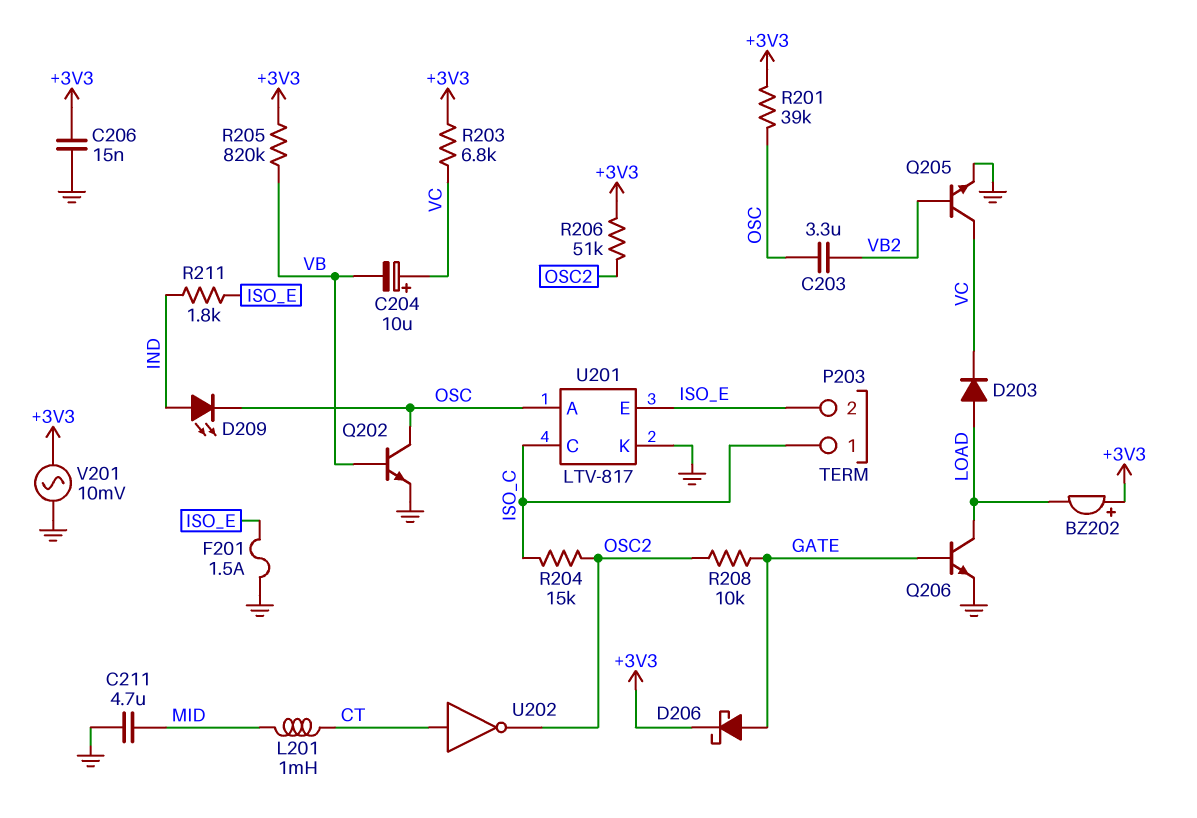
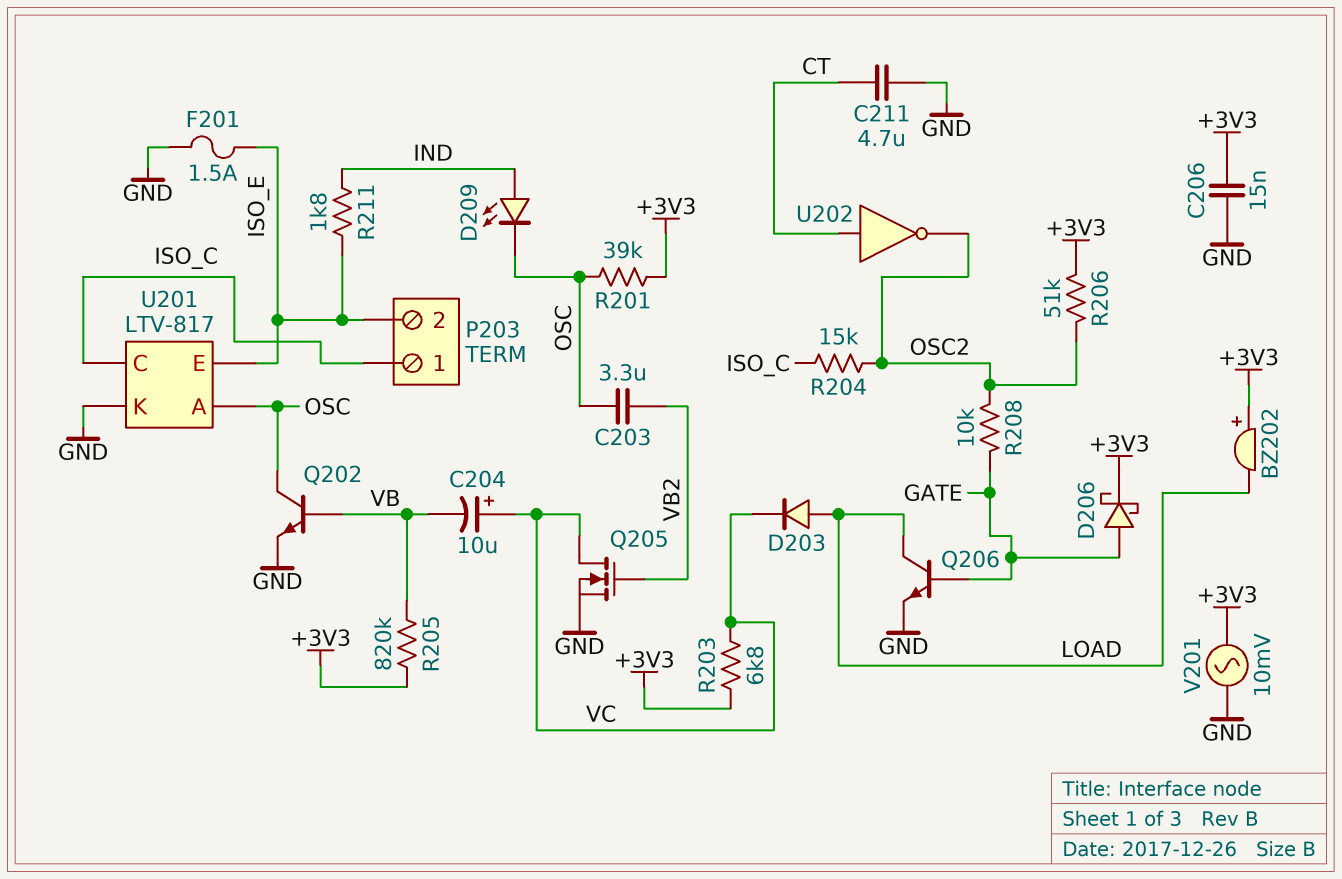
C211: 4.7uF (GND, MID) -> 4.7uF (CT, GND)
L201: 1mH (CT, MID) -> none
Q205: NPN (B VB2, C VC, E GND) -> NMOS (G VB2, D VC, S GND)

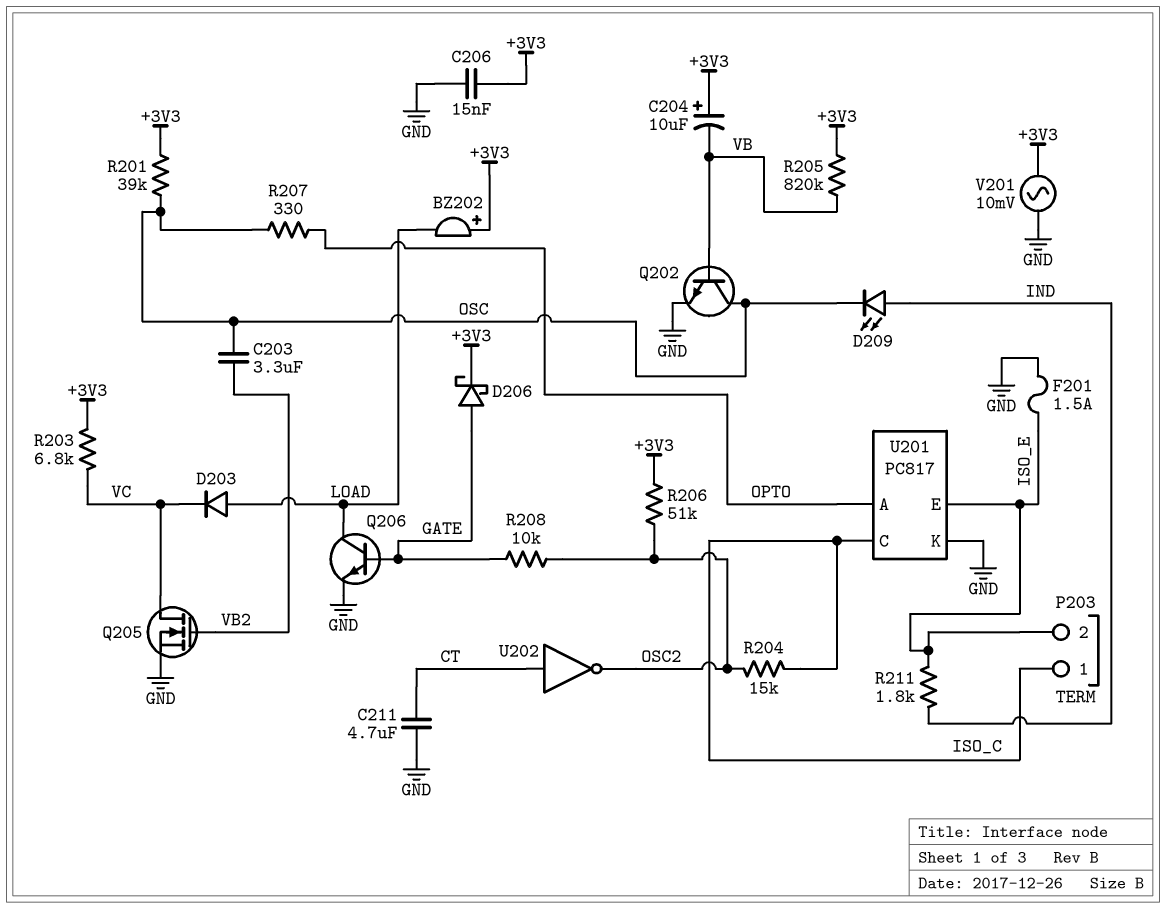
C204: 10uF (plus VC, minus VB) -> 10uF (plus +3V3, minus VB)
R207: none -> 330 (OPTO, OSC)
U201: LTV-817 -> PC817
U201 pin A: OSC -> OPTO

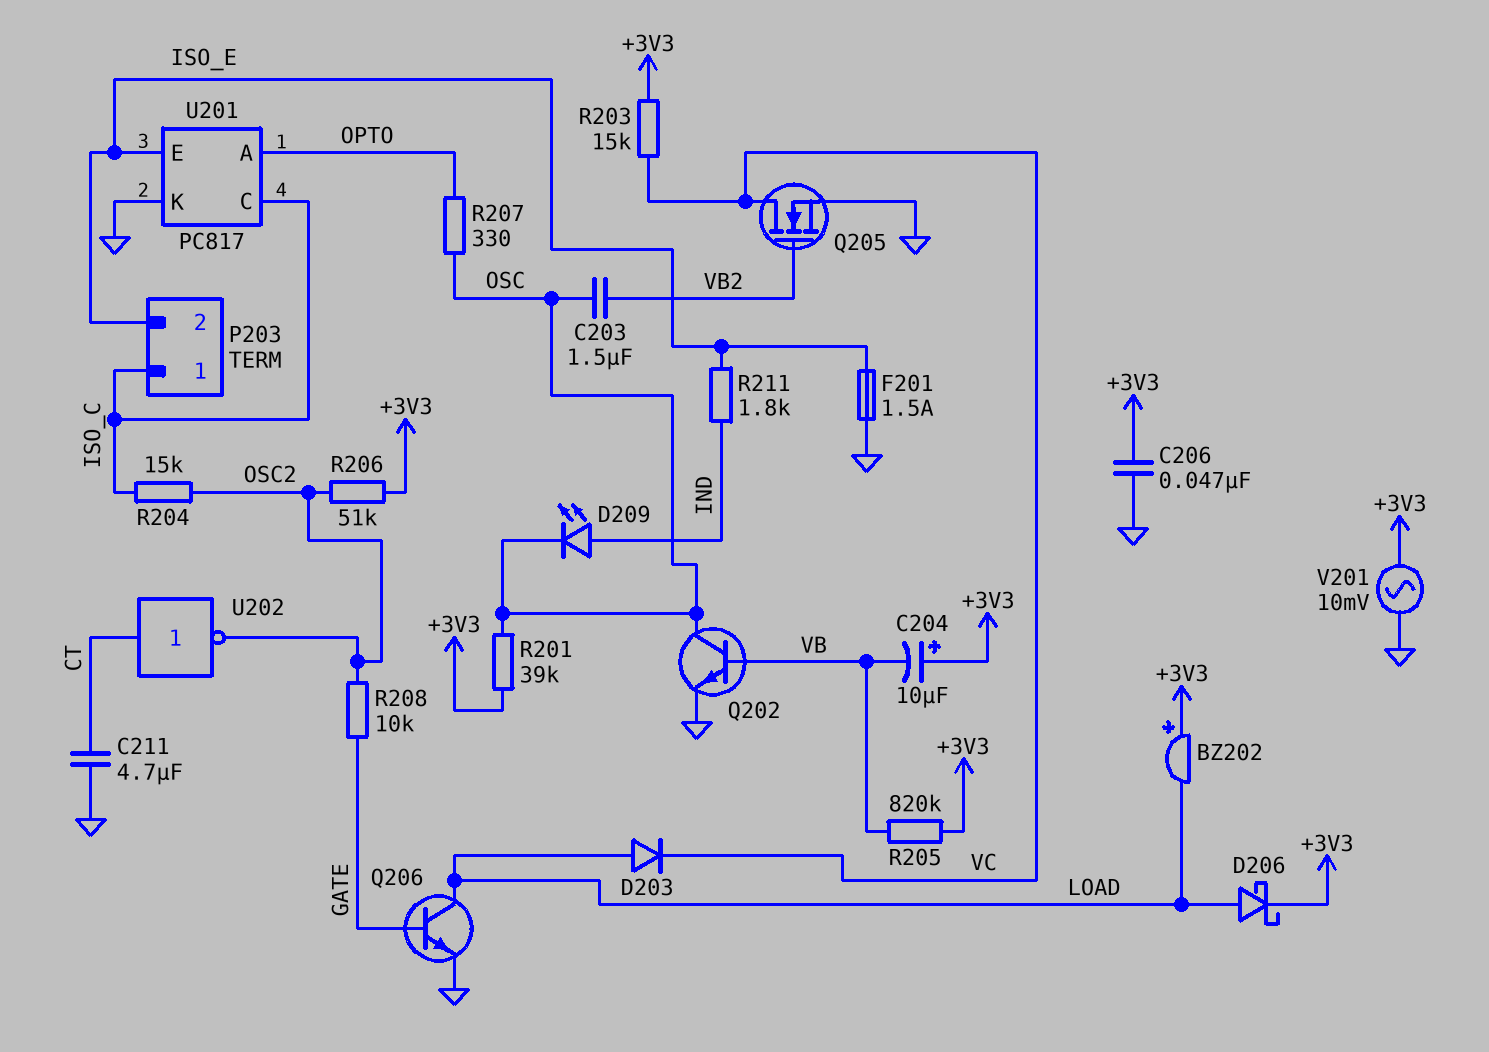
C203: 3.3uF (OSC, VB2) -> 1.5uF (OSC, VB2)
C206: 15nF (+3V3, GND) -> 47nF (+3V3, GND)
D206: schottky (A GATE, K +3V3) -> schottky (A LOAD, K +3V3)
R203: 6.8k (+3V3, VC) -> 15k (+3V3, VC)

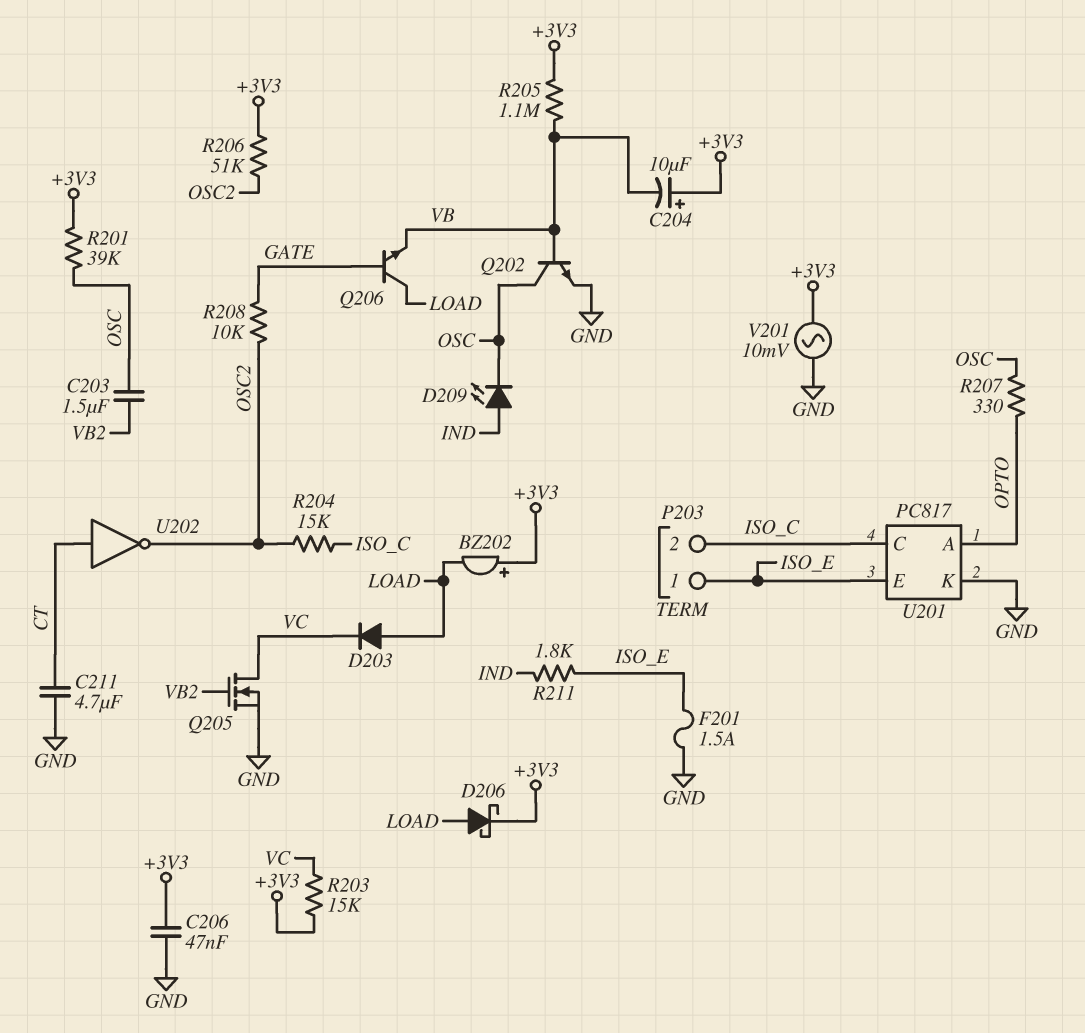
P203 pin 1: ISO_C -> ISO_E
P203 pin 2: ISO_E -> ISO_C
Q206: NPN (B GATE, C LOAD, E GND) -> NPN (B GATE, C LOAD, E VB)
R205: 820k (+3V3, VB) -> 1.1M (+3V3, VB)

